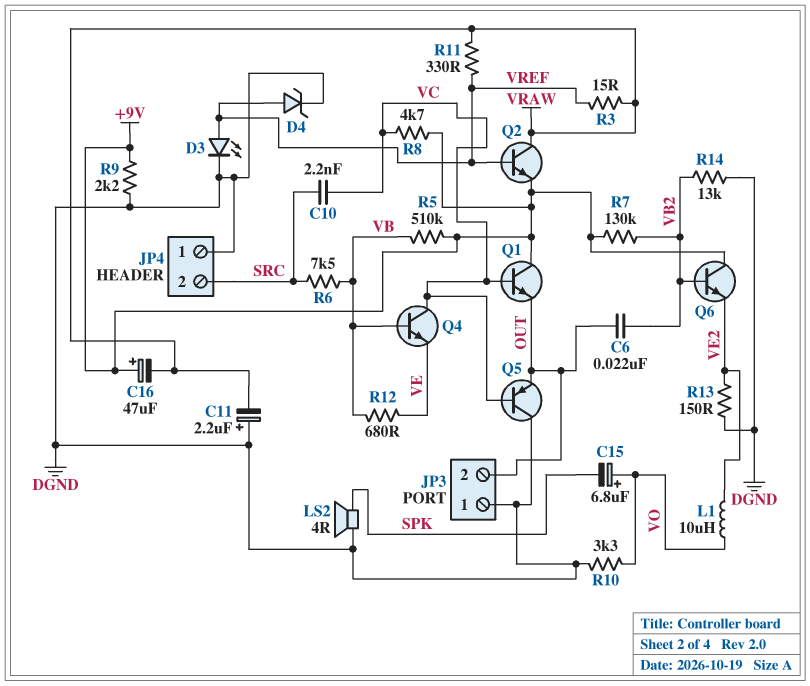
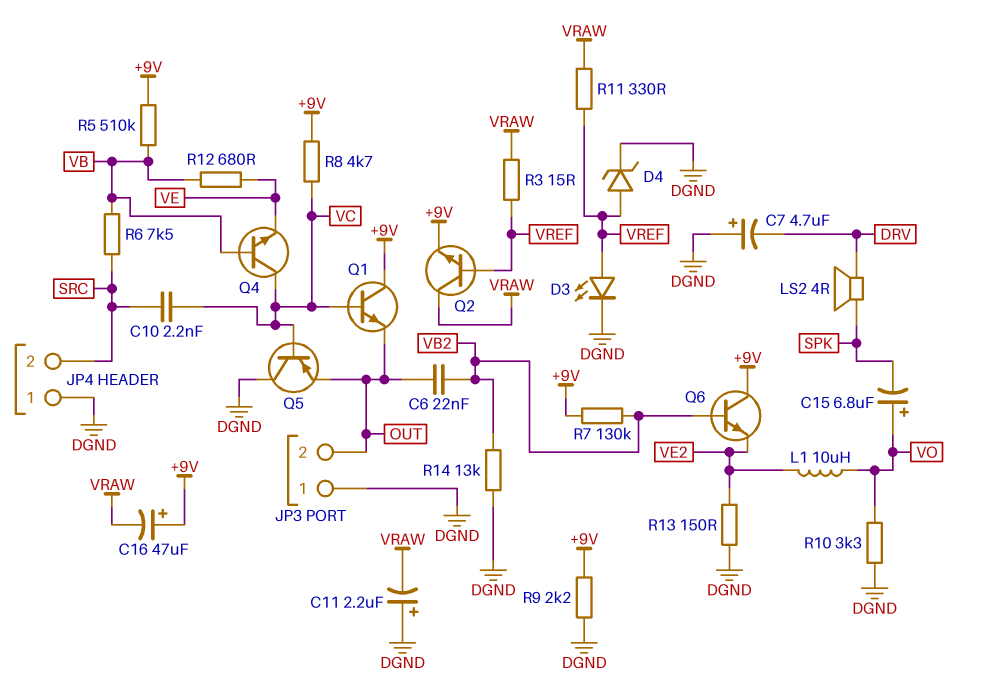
C7: none -> 4.7uF (plus DGND, minus DRV)
LS2: speaker 4R (DGND, SPK) -> speaker 4R (DRV, SPK)

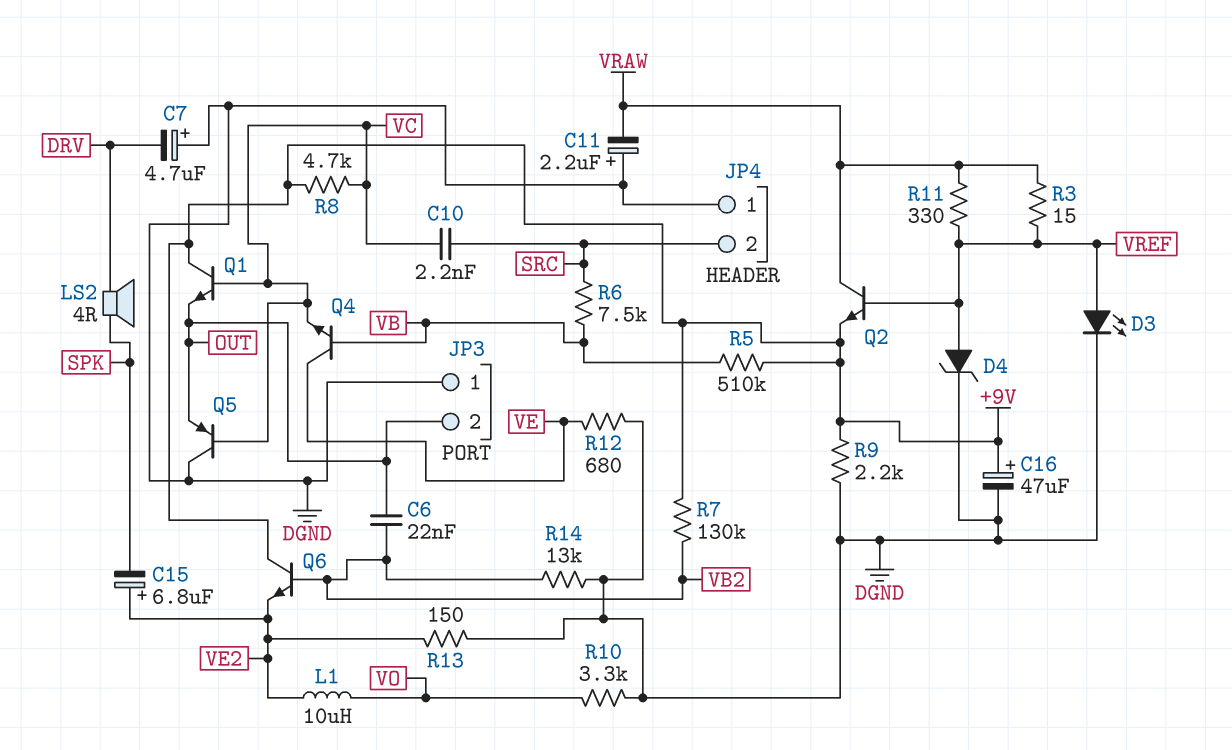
C15: 6.8uF (plus VO, minus SPK) -> 6.8uF (plus VE2, minus SPK)
C16: 47uF (plus +9V, minus VRAW) -> 47uF (plus +9V, minus DGND)
Q4: NPN (B VB, C VC, E VE) -> NPN (B VB, C VE, E VC)
R12: 680 (VB, VE) -> 680 (DGND, VE)

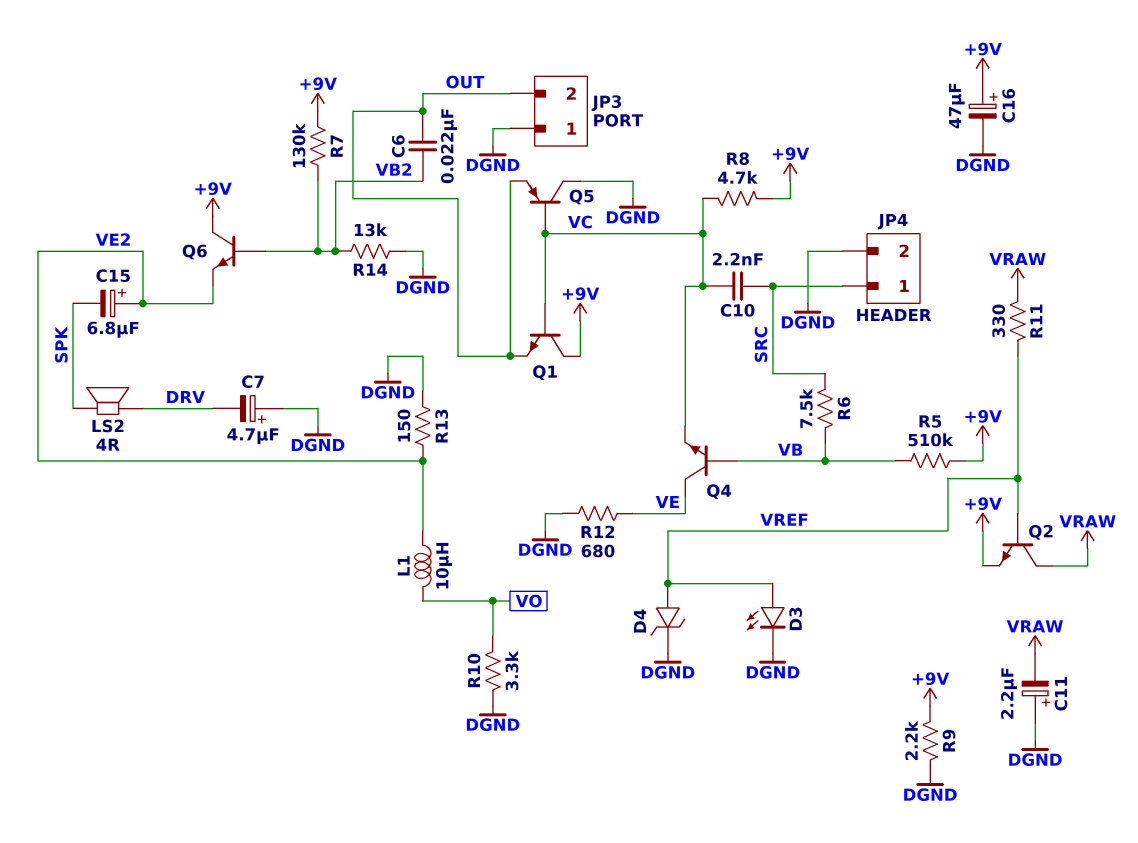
JP4 pin 1: DGND -> SRC
JP4 pin 2: SRC -> DGND
R3: 15 (VRAW, VREF) -> none

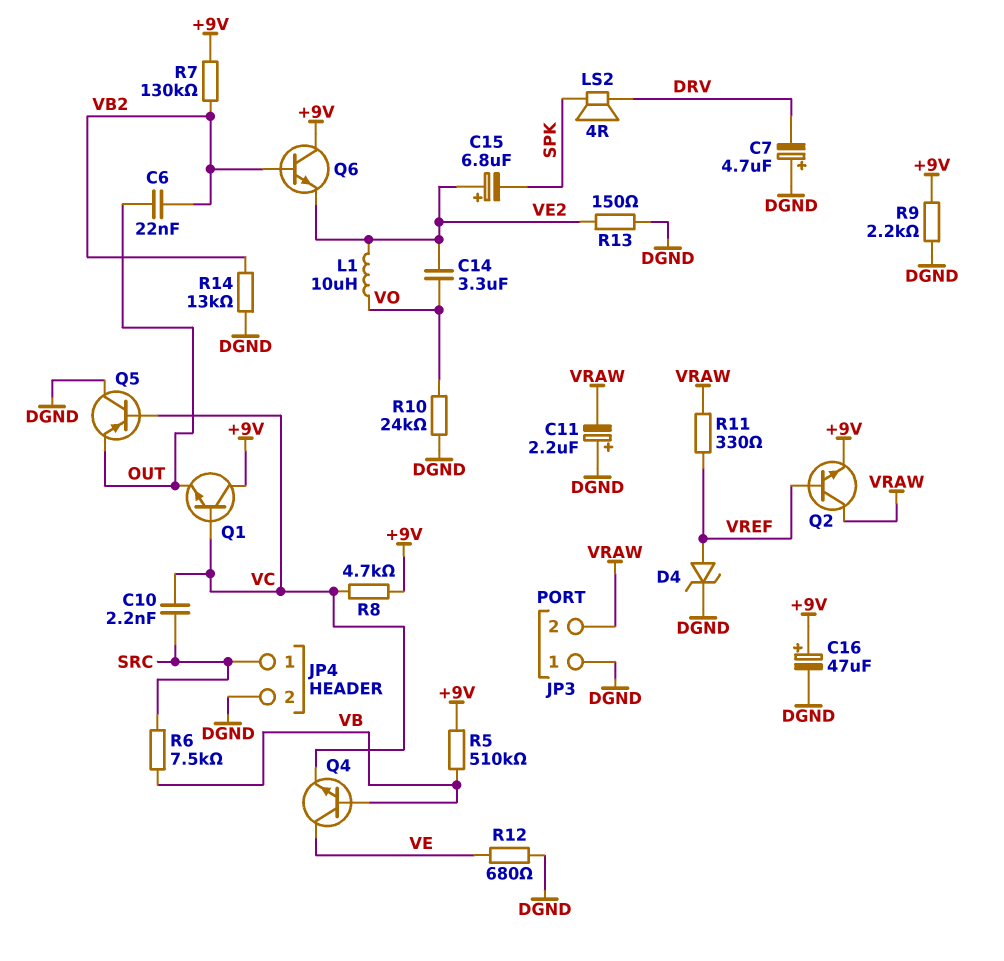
C14: none -> 3.3uF (VE2, VO)
D3: LED (A VREF, K DGND) -> none
JP3 pin 2: OUT -> VRAW
R10: 3.3k (DGND, VO) -> 24k (DGND, VO)

